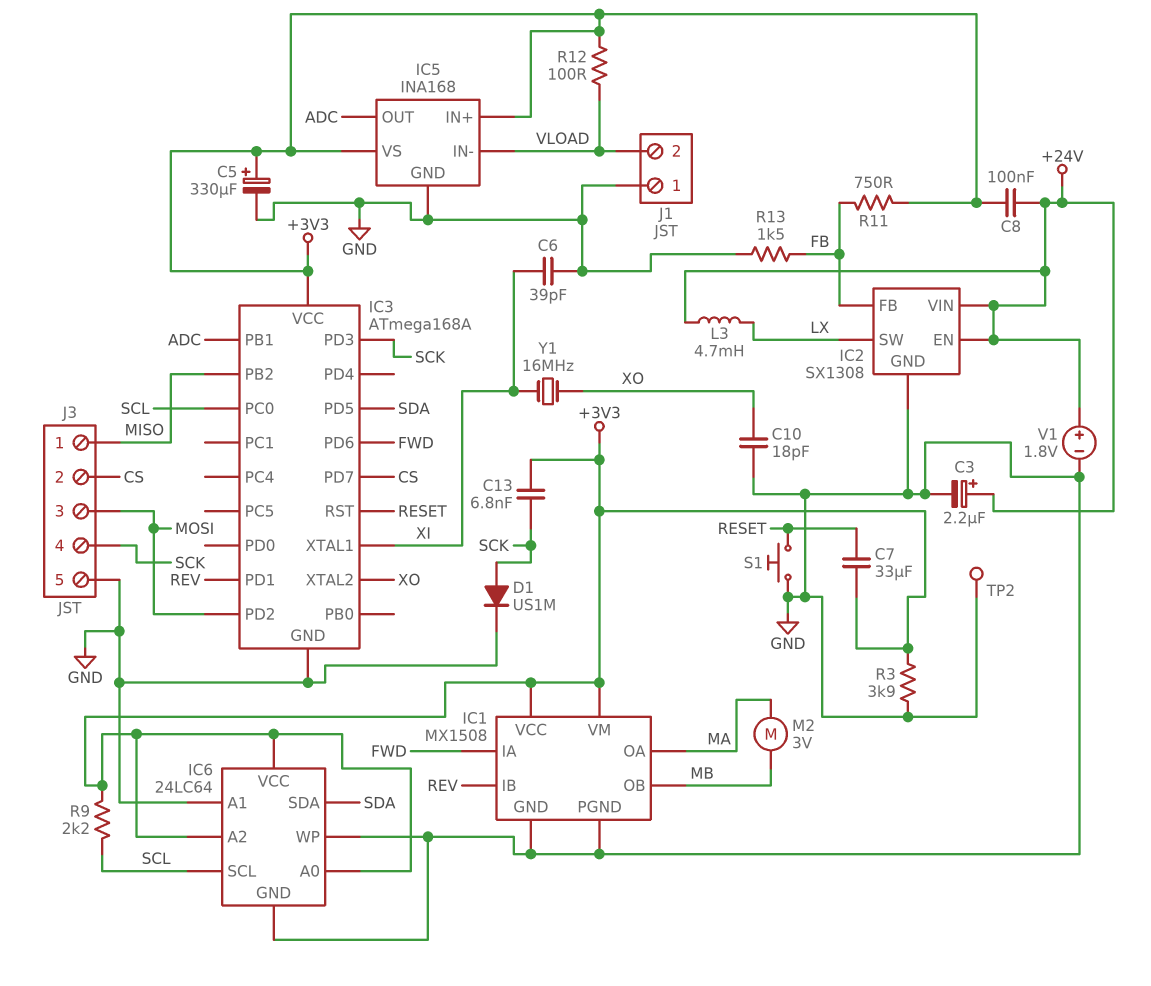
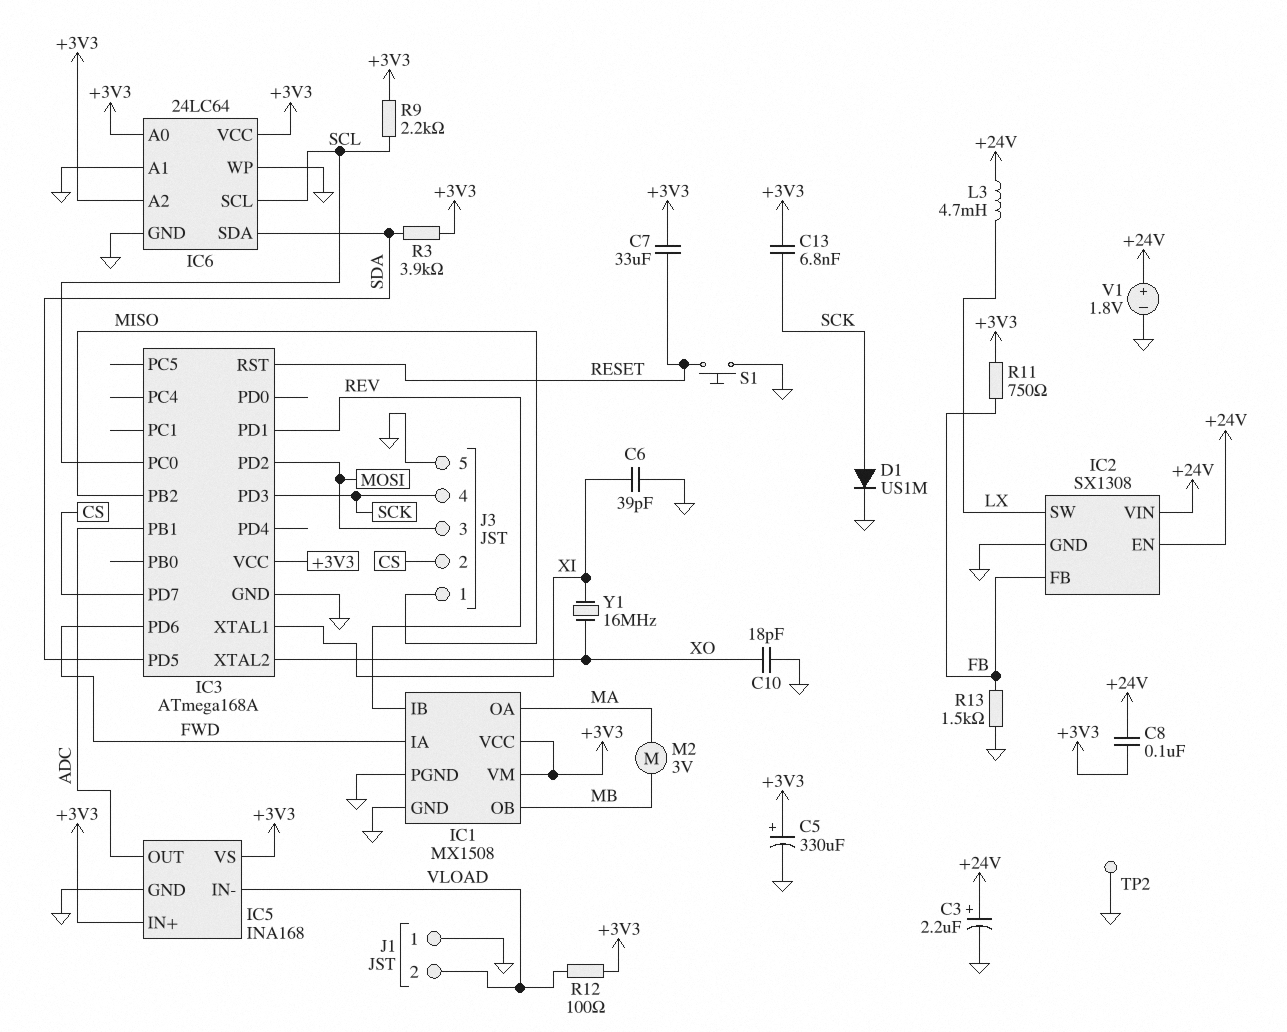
R3: 3.9k (+3V3, GND) -> 3.9k (+3V3, SDA)

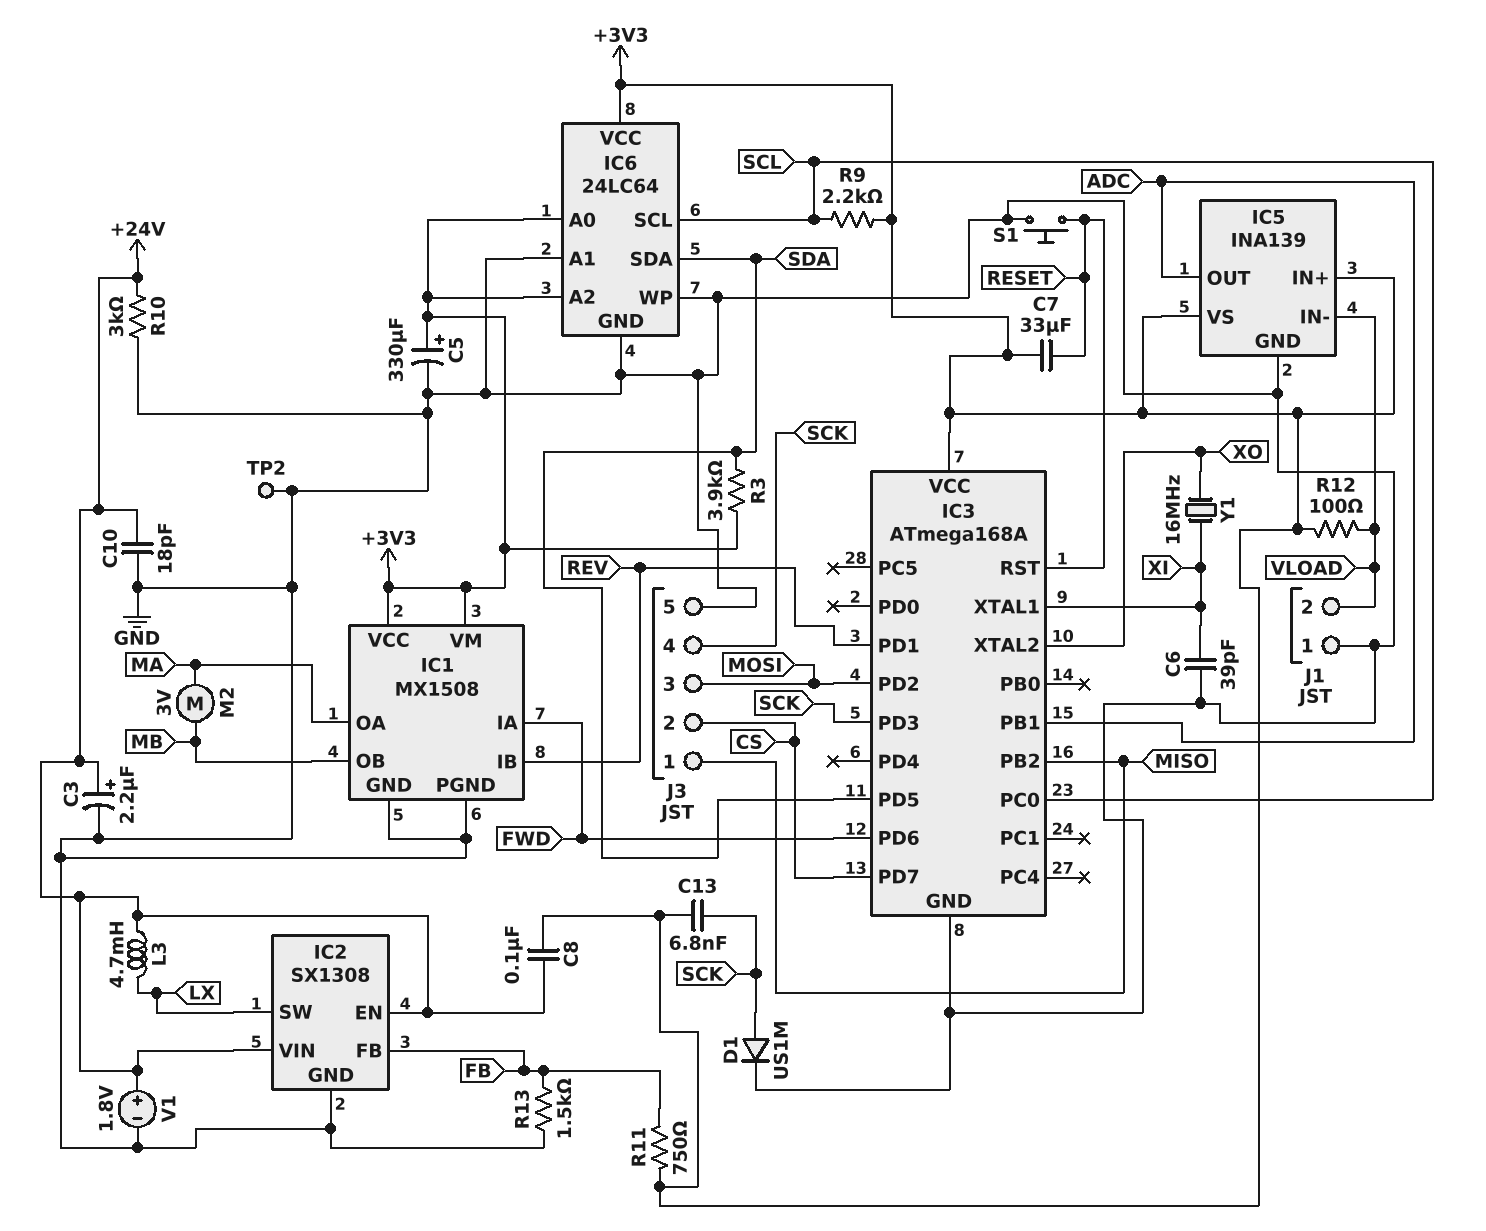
C10: 18pF (GND, XO) -> 18pF (+24V, GND)
IC5: INA168 -> INA139
R10: none -> 3k (+24V, GND)

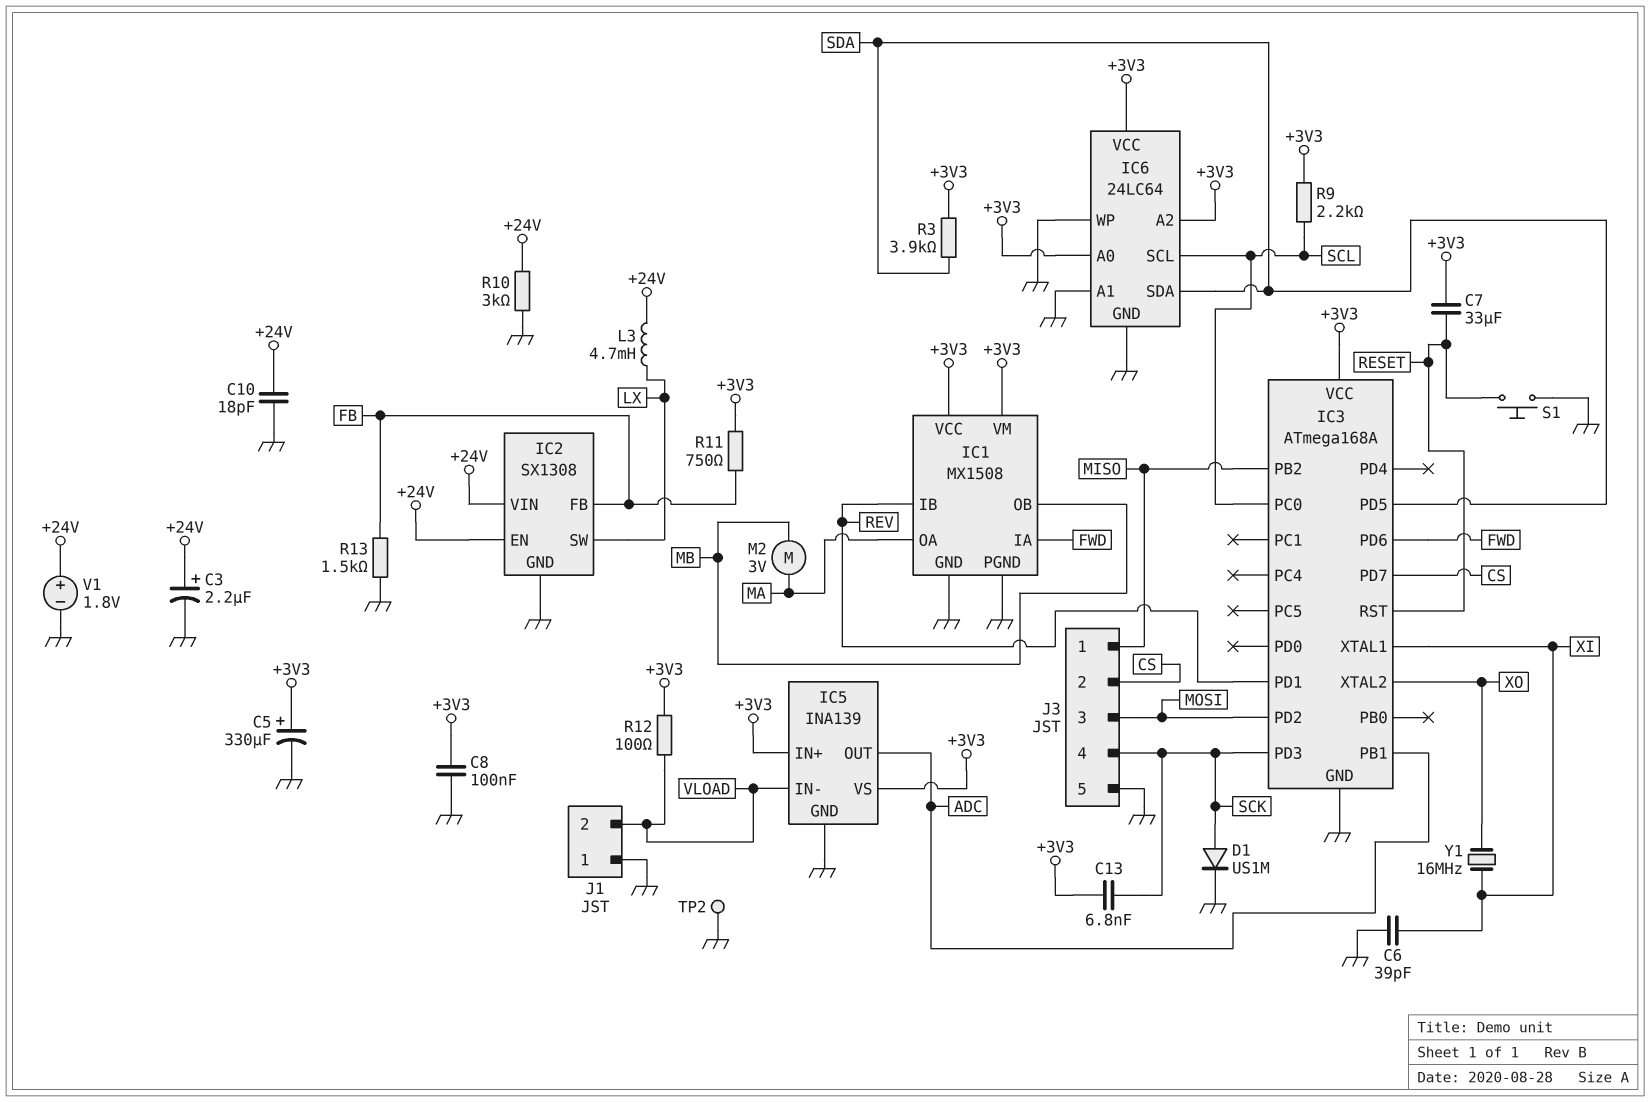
C8: 100nF (+3V3, +24V) -> 100nF (+3V3, GND)

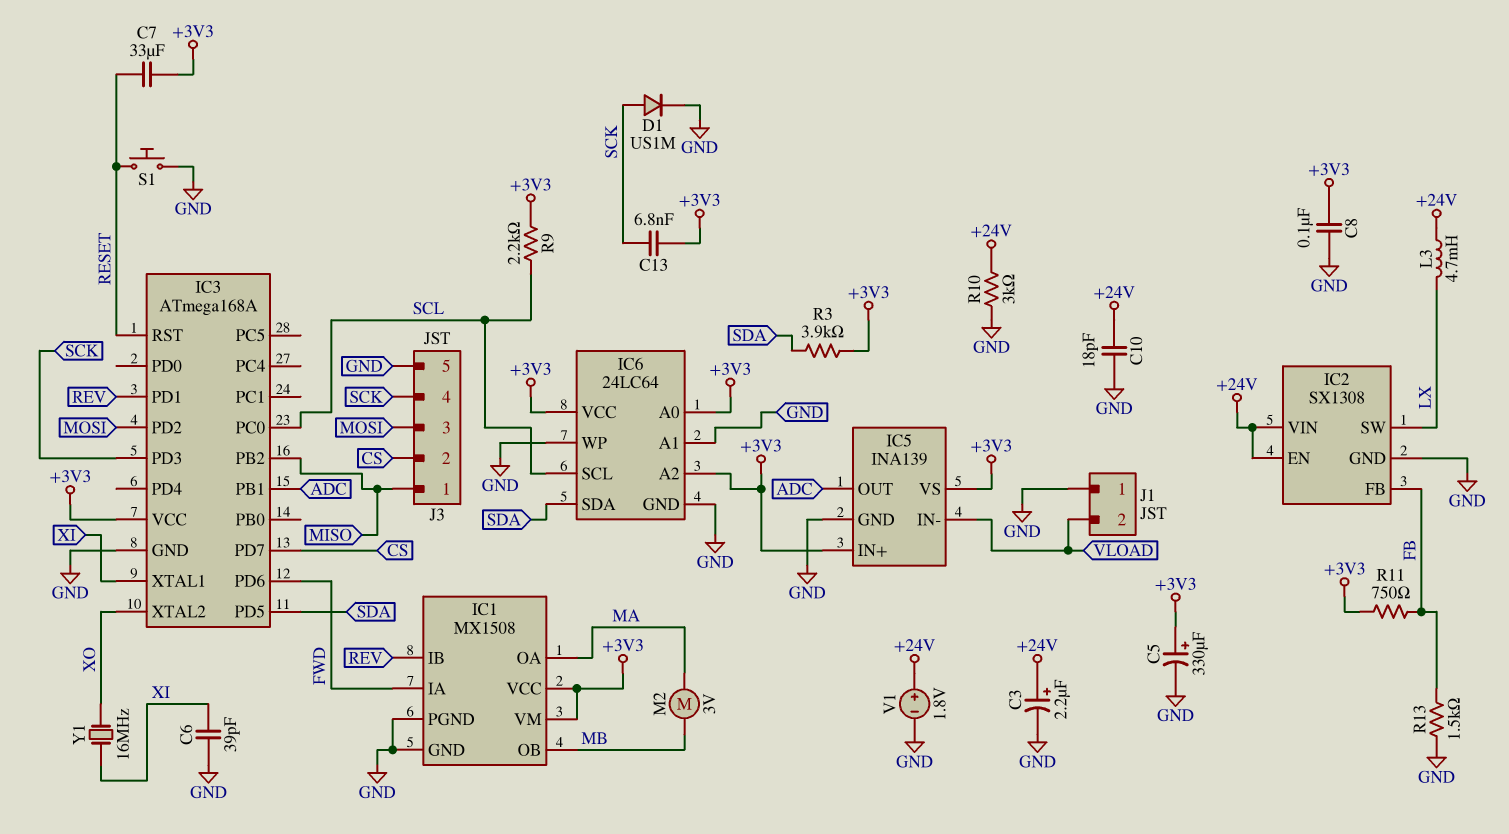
R12: 100 (+3V3, VLOAD) -> none
TP2: test point (GND) -> none

